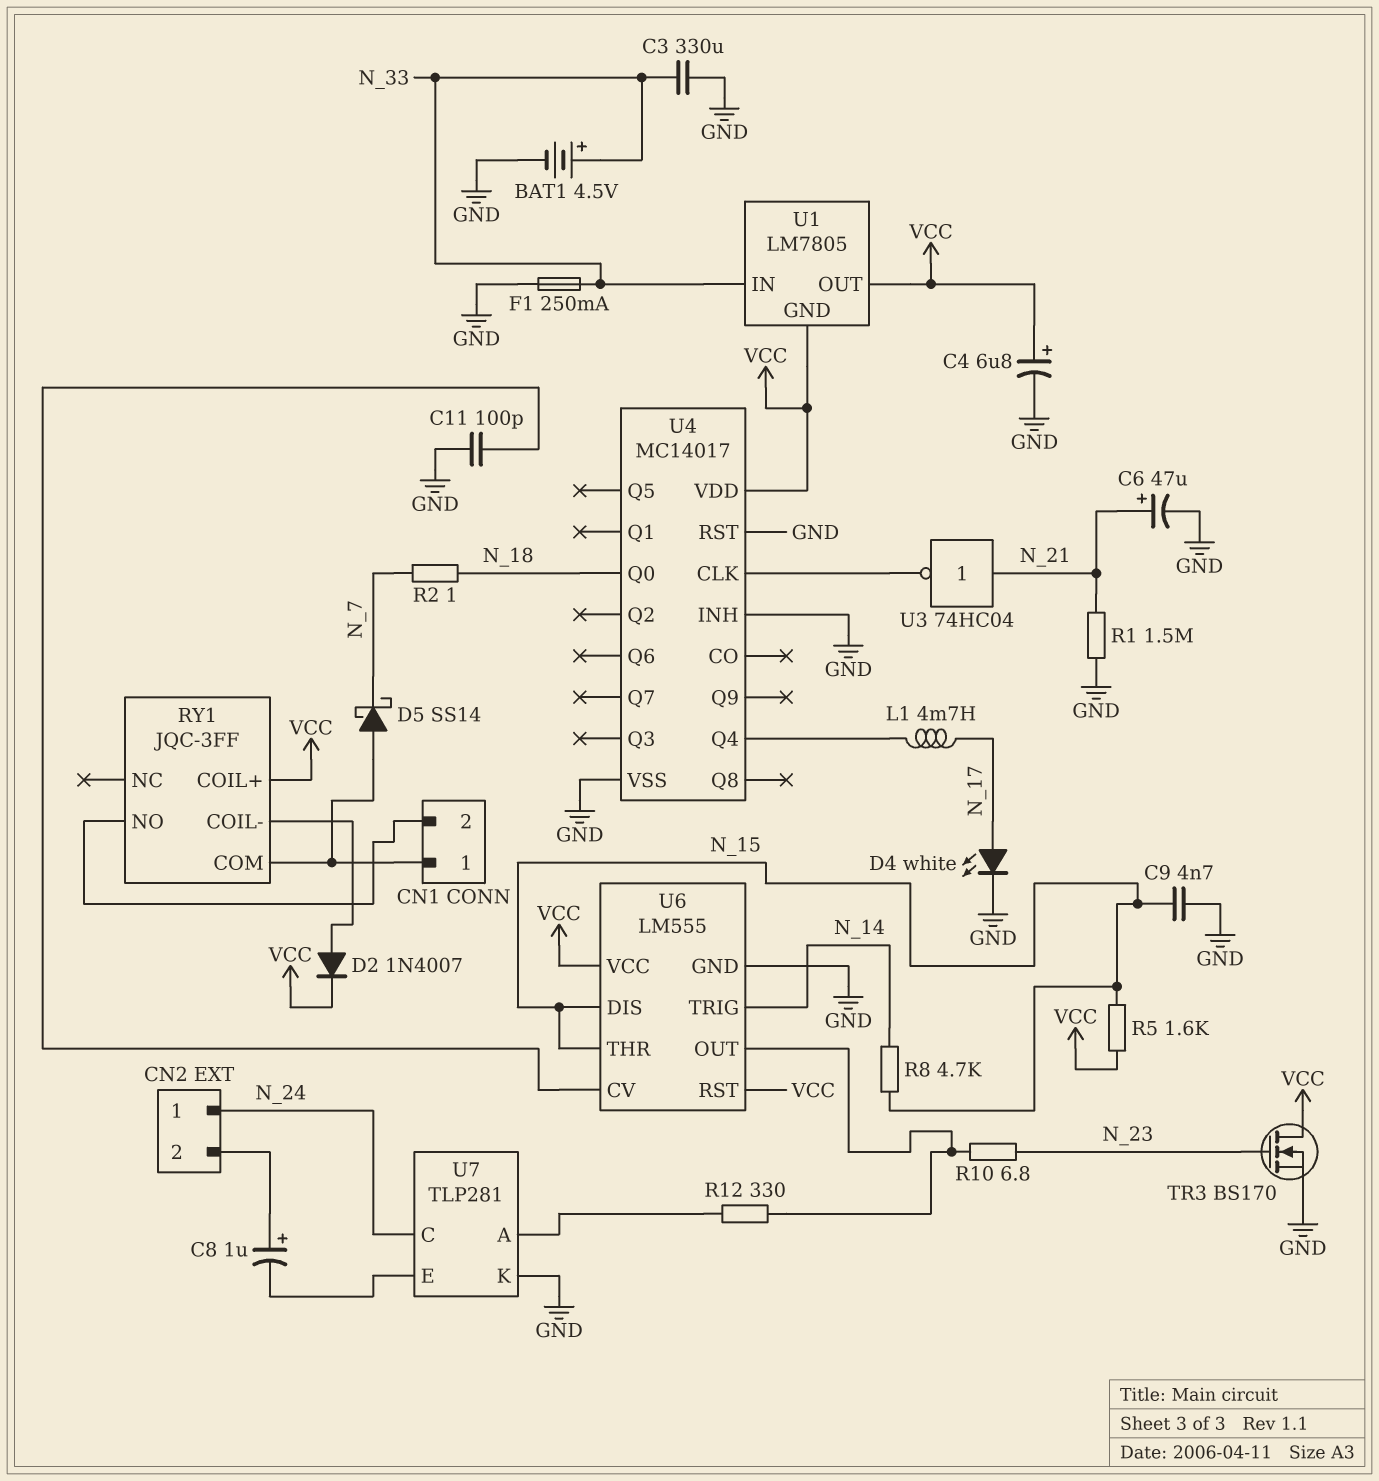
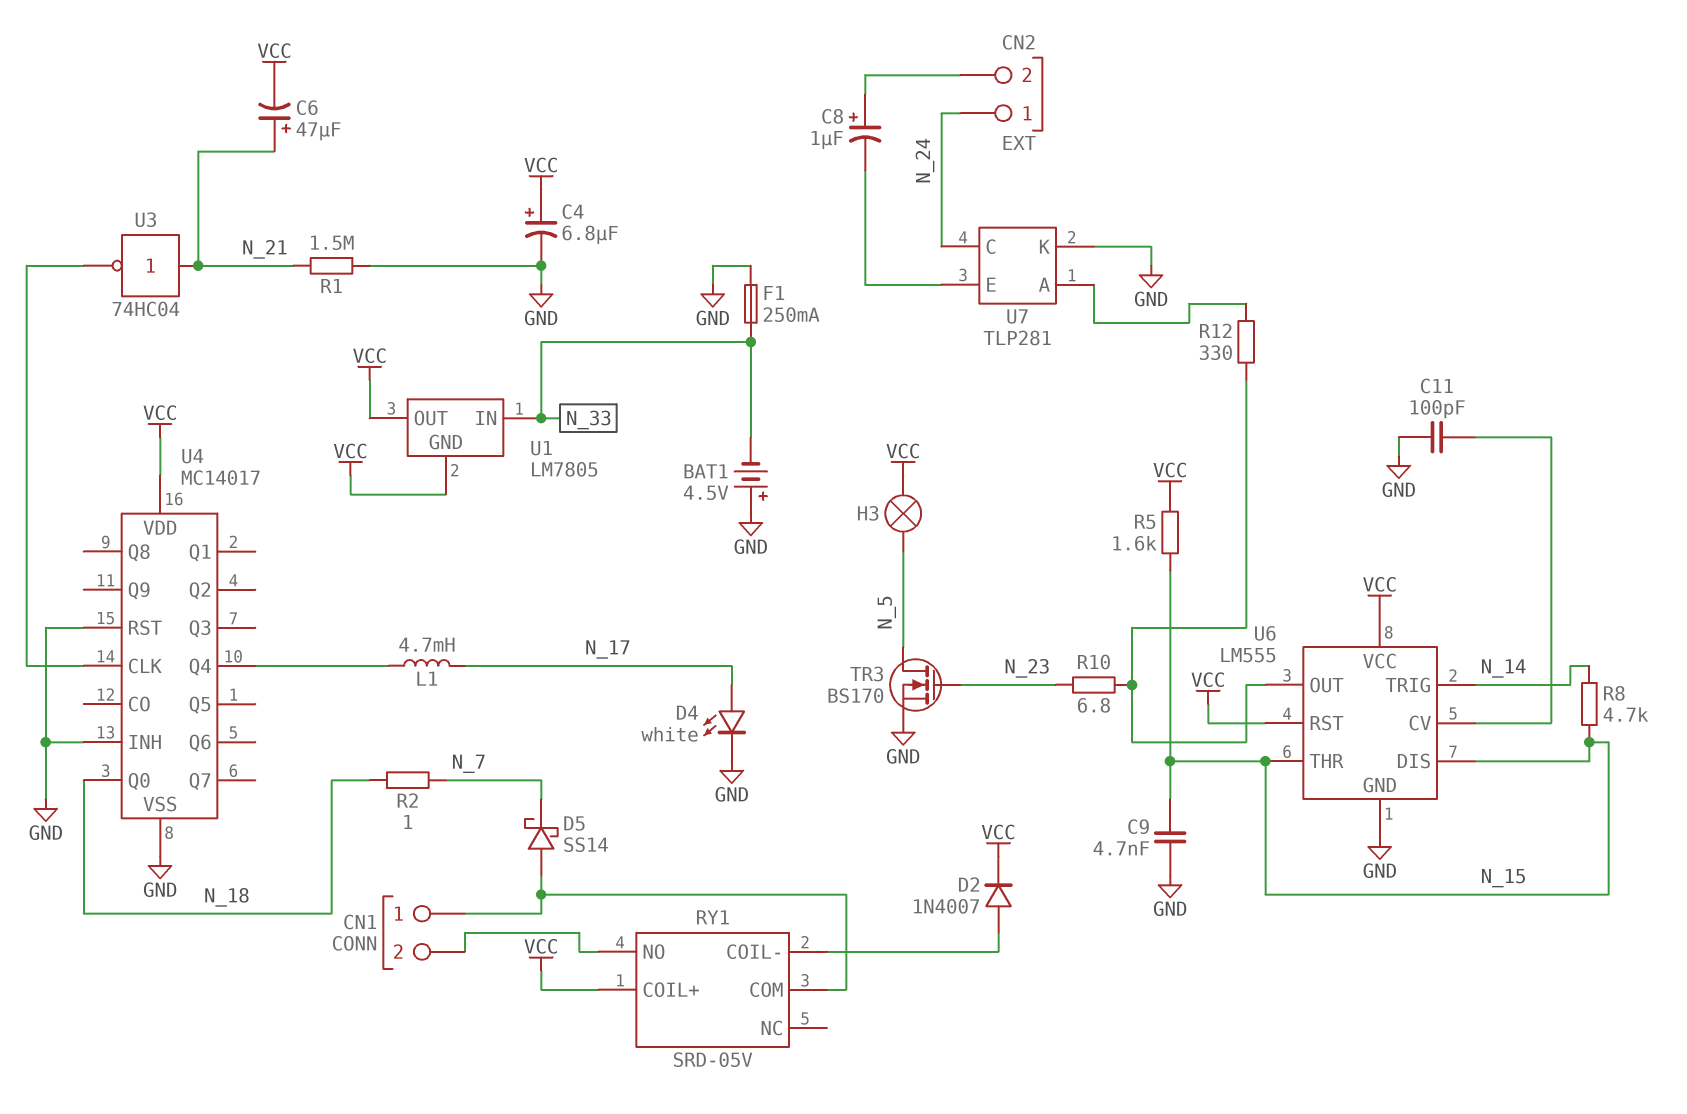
BAT1: 4.5V (plus N_33, minus GND) -> 4.5V (plus GND, minus N_33)
C3: 330uF (GND, N_33) -> none
C6: 47uF (plus N_21, minus GND) -> 47uF (plus N_21, minus VCC)
H3: none -> lamp (N_5, VCC)
RY1: JQC-3FF -> SRD-05V
TR3: NMOS BS170 (G N_23, D VCC, S GND) -> NMOS BS170 (G N_23, D N_5, S GND)

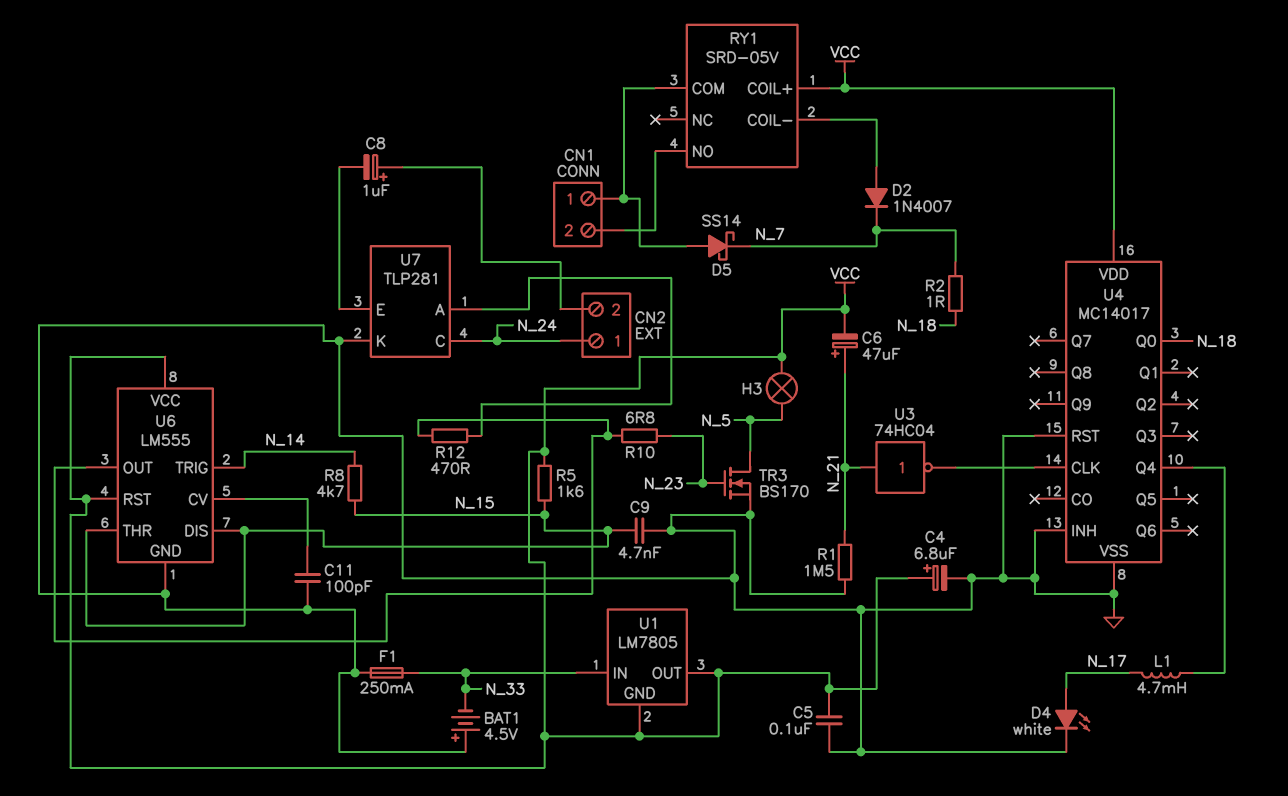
C5: none -> 100nF (GND, VCC)
D2: diode 1N4007 (A RY1/COIL-, K VCC) -> diode 1N4007 (A RY1/COIL-, K N_7)
R12: 330 (U6/OUT, U7/A) -> 470 (U6/OUT, U7/A)

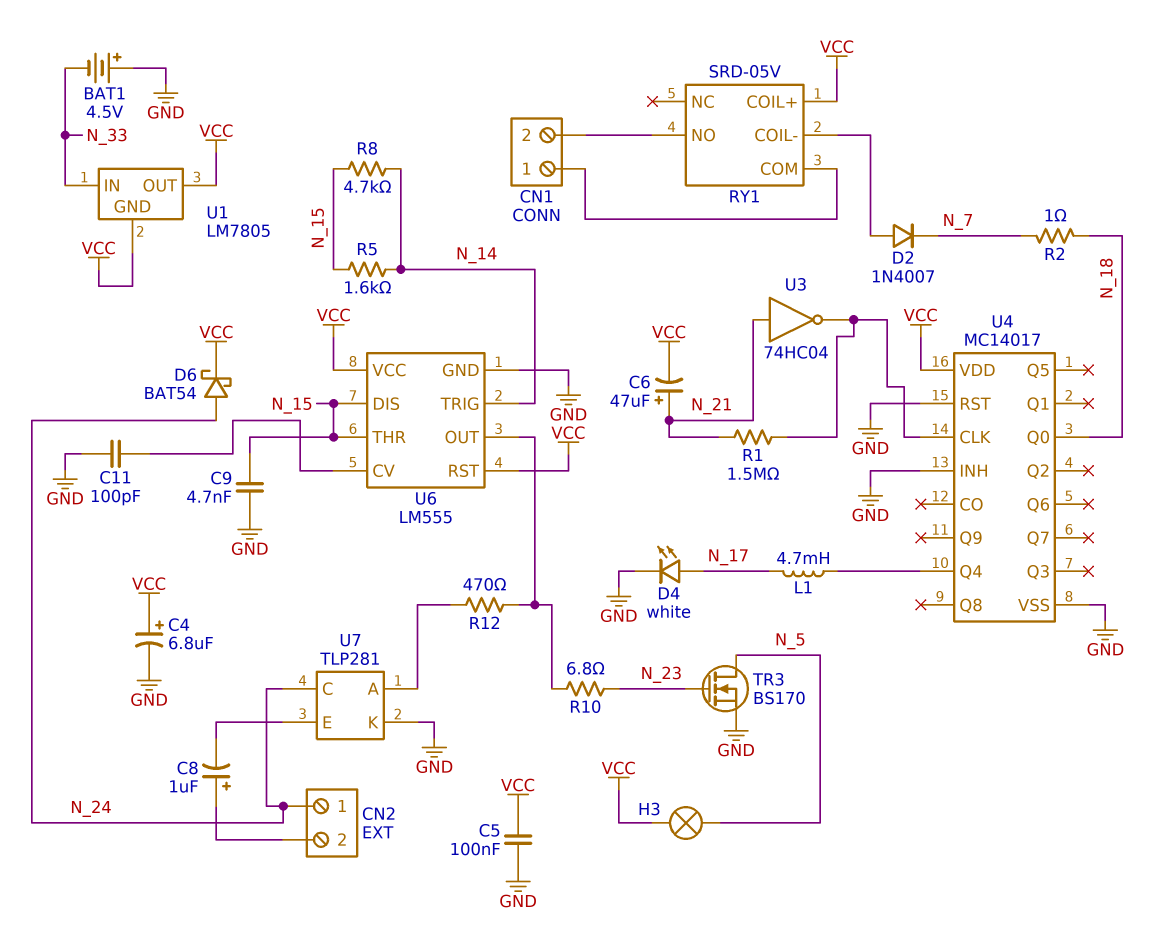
D5: schottky SS14 (A CN1/1, K N_7) -> none
D6: none -> schottky BAT54 (A N_24, K VCC)
F1: 250mA (GND, N_33) -> none
R1: 1.5M (GND, N_21) -> 1.5M (N_21, U4/CLK)
R5: 1.6k (N_15, VCC) -> 1.6k (N_14, N_15)

